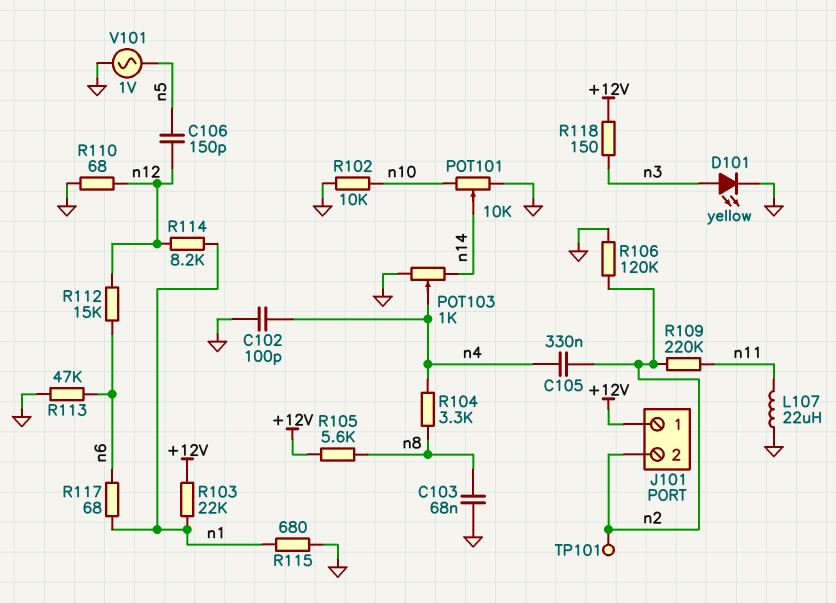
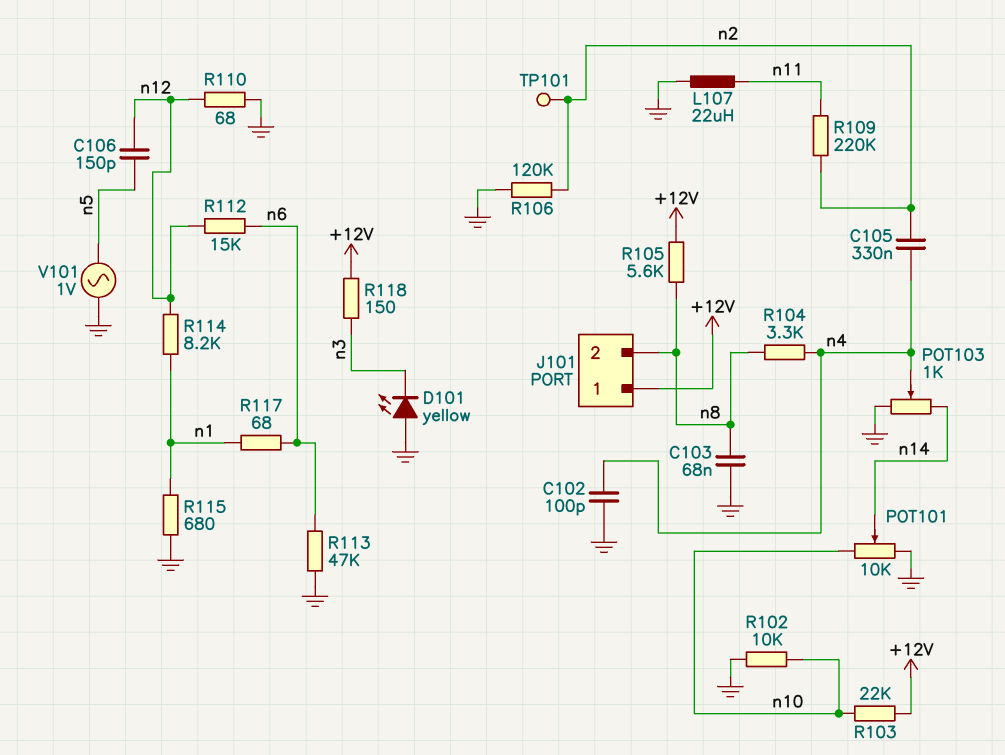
D101: LED yellow (A n3, K GND) -> LED yellow (A GND, K n3)
J101 pin 2: n2 -> n8
R103: 22k (+12V, n1) -> 22k (+12V, n10)

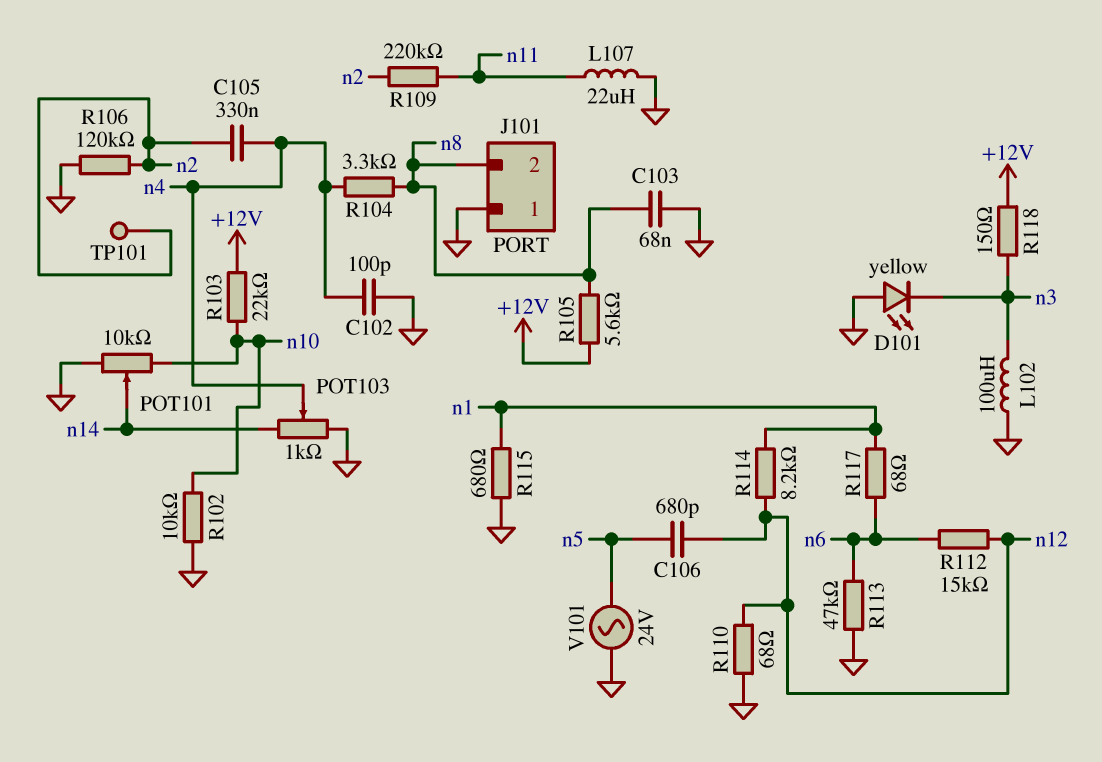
C106: 150pF (n5, n12) -> 680pF (n5, n12)
J101 pin 1: +12V -> GND
L102: none -> 100uH (GND, n3)
V101: AC 1V (GND, n5) -> AC 24V (GND, n5)

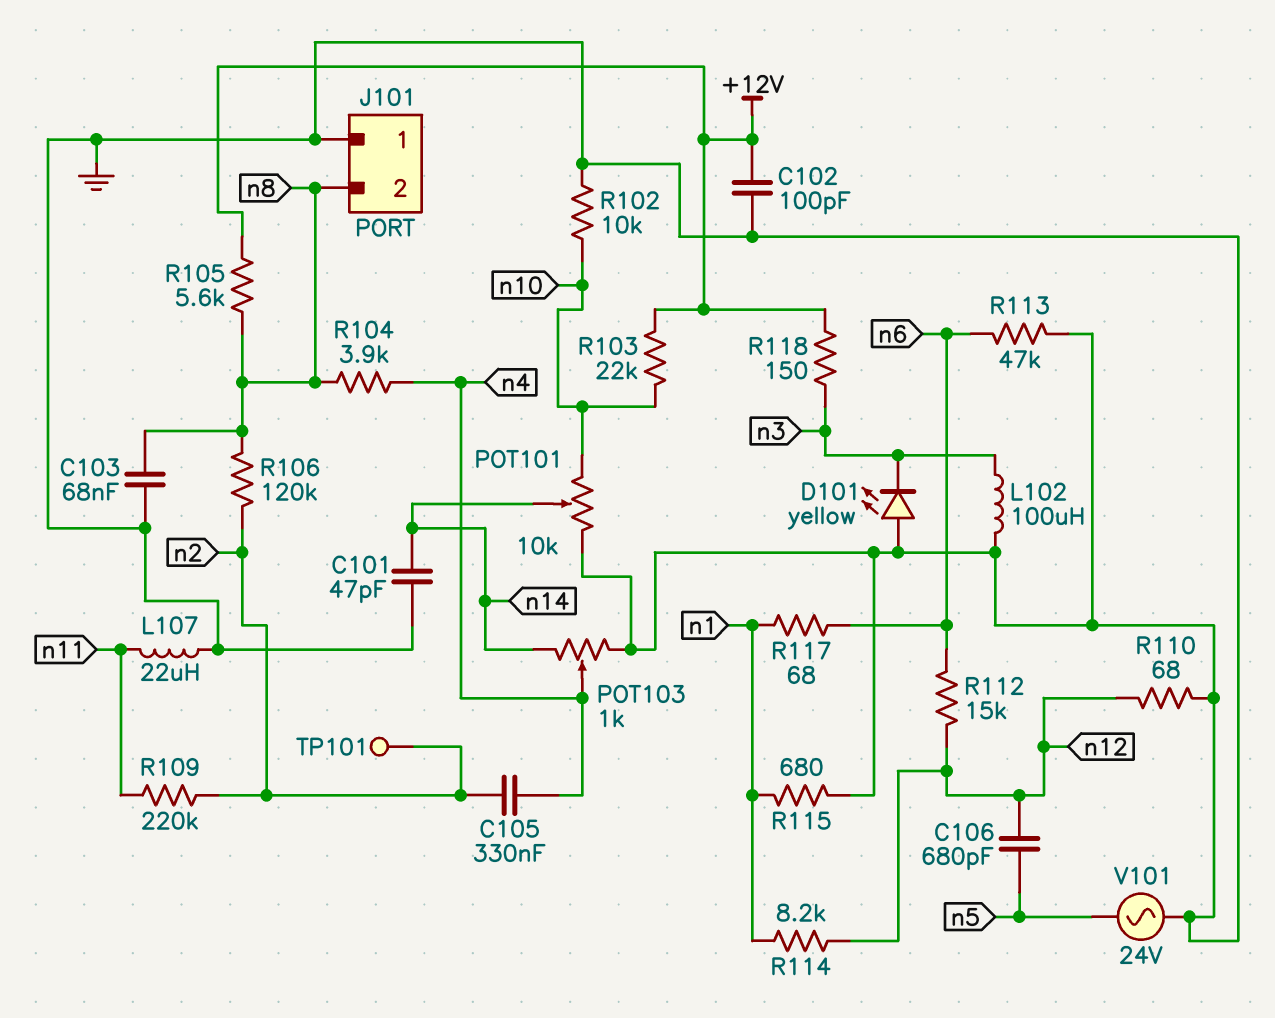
C101: none -> 47pF (GND, n14)
C102: 100pF (GND, n4) -> 100pF (+12V, GND)
R104: 3.3k (n4, n8) -> 3.9k (n4, n8)
R106: 120k (GND, n2) -> 120k (n2, n8)

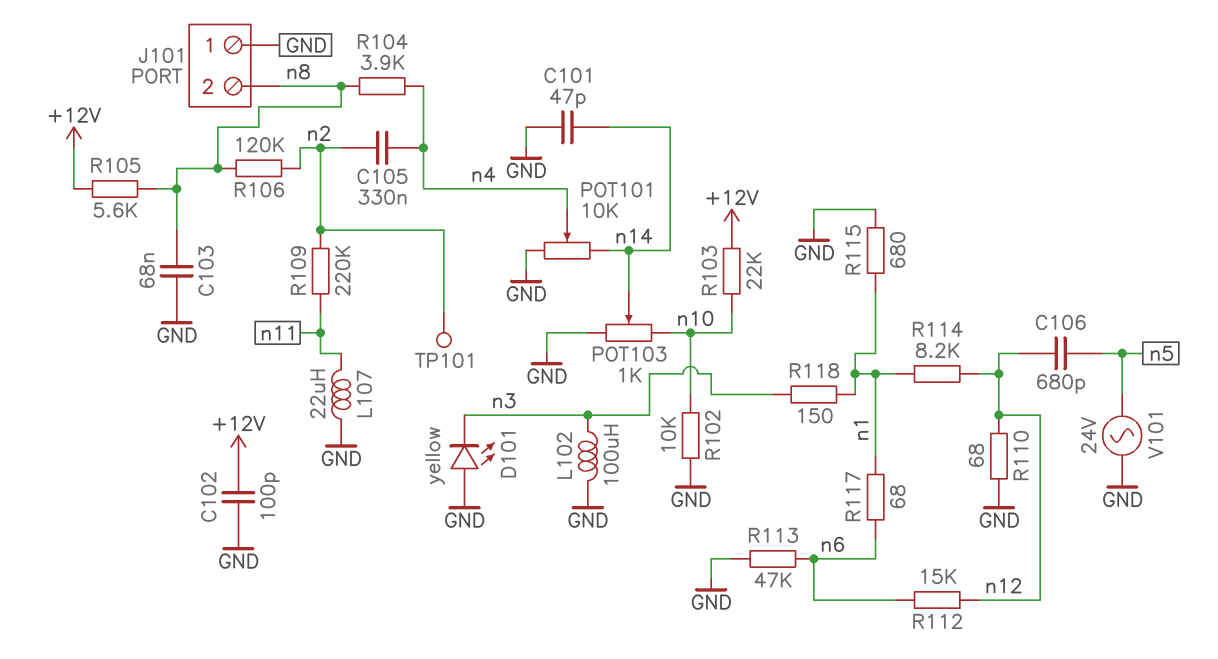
POT101: 10k (GND, n10, wiper n14) -> 10k (GND, n14, wiper n4)
POT103: 1k (GND, n14, wiper n4) -> 1k (GND, n10, wiper n14)
R118: 150 (+12V, n3) -> 150 (n1, n3)

